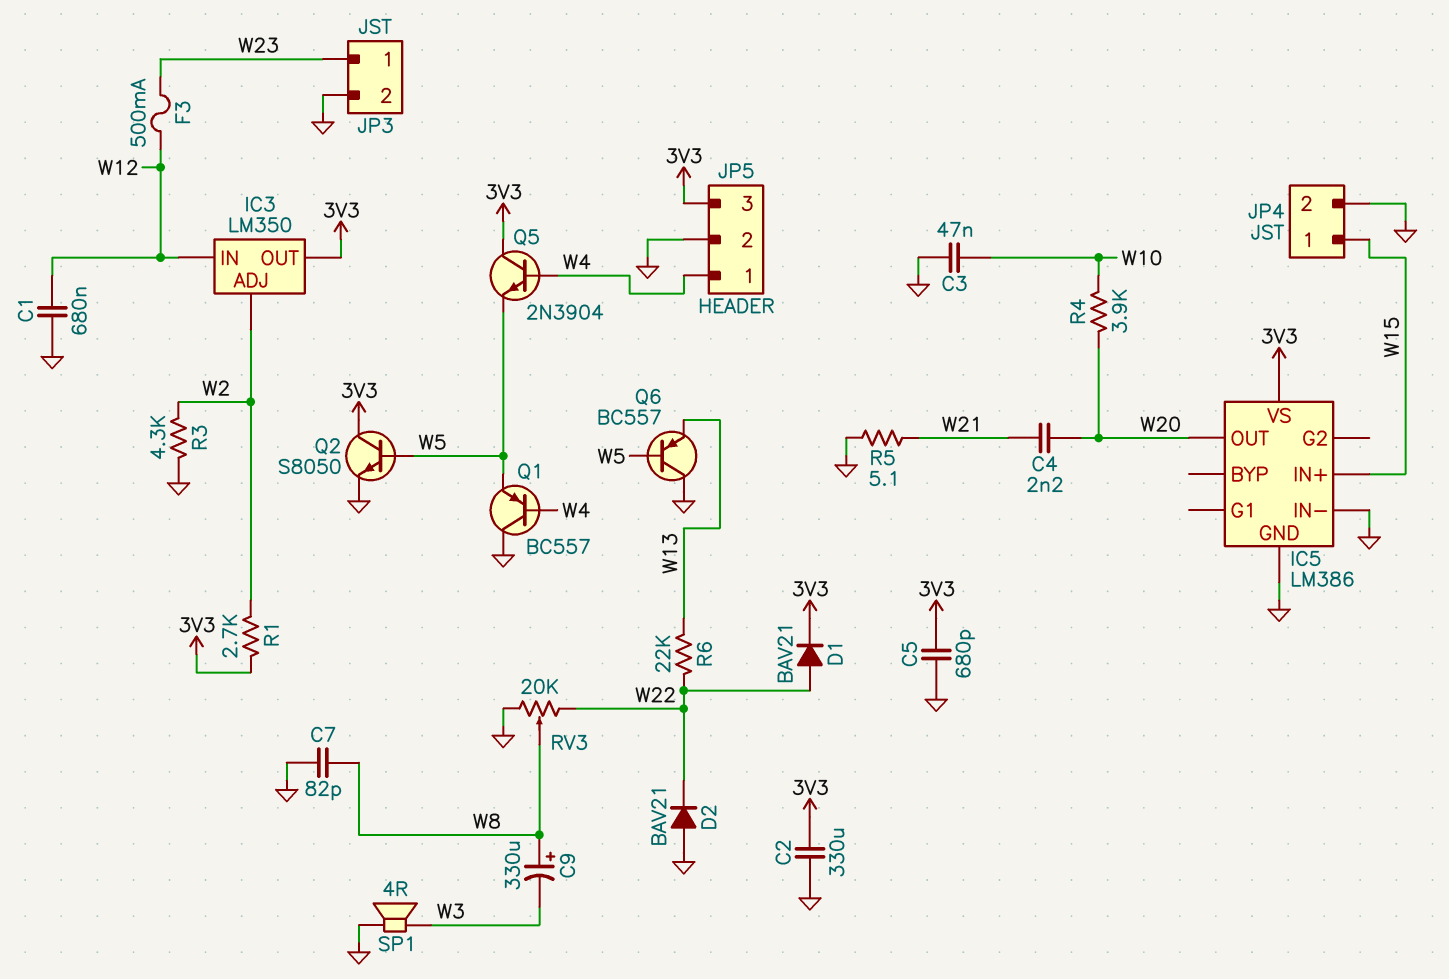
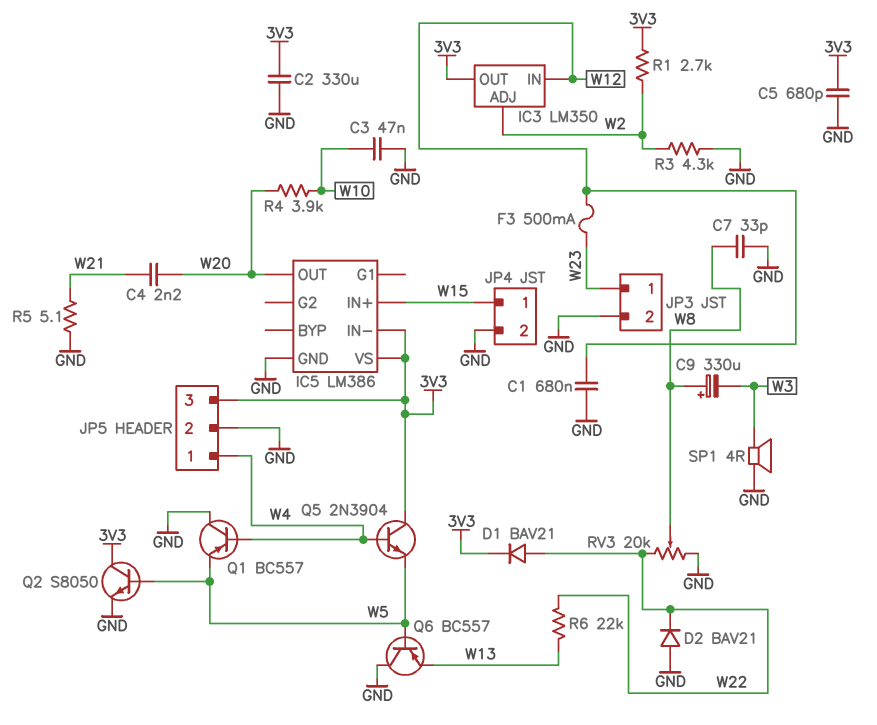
C7: 82pF (GND, W8) -> 33pF (GND, W8)
IC5 pin IN-: GND -> 3V3

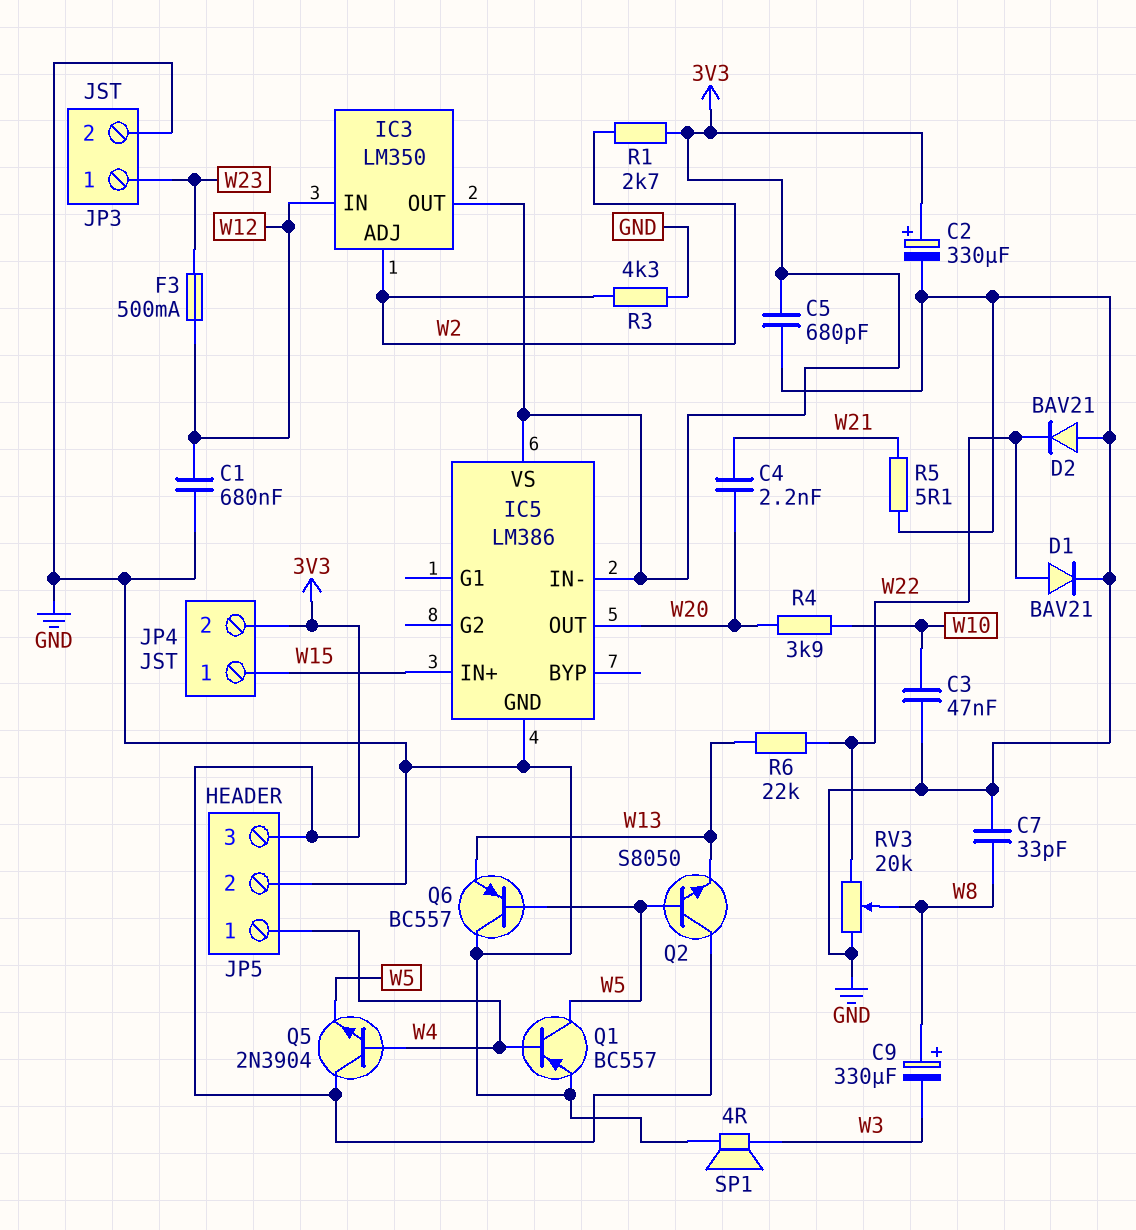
C2: 330uF (3V3, GND) -> 330uF (plus 3V3, minus GND)
D1: diode BAV21 (A W22, K 3V3) -> diode BAV21 (A W22, K GND)
JP4 pin 2: GND -> 3V3
Q1: PNP BC557 (B W4, C GND, E W5) -> PNP BC557 (B W4, C W5, E GND)
Q2: NPN S8050 (B W5, C 3V3, E GND) -> NPN S8050 (B W5, C 3V3, E W13)

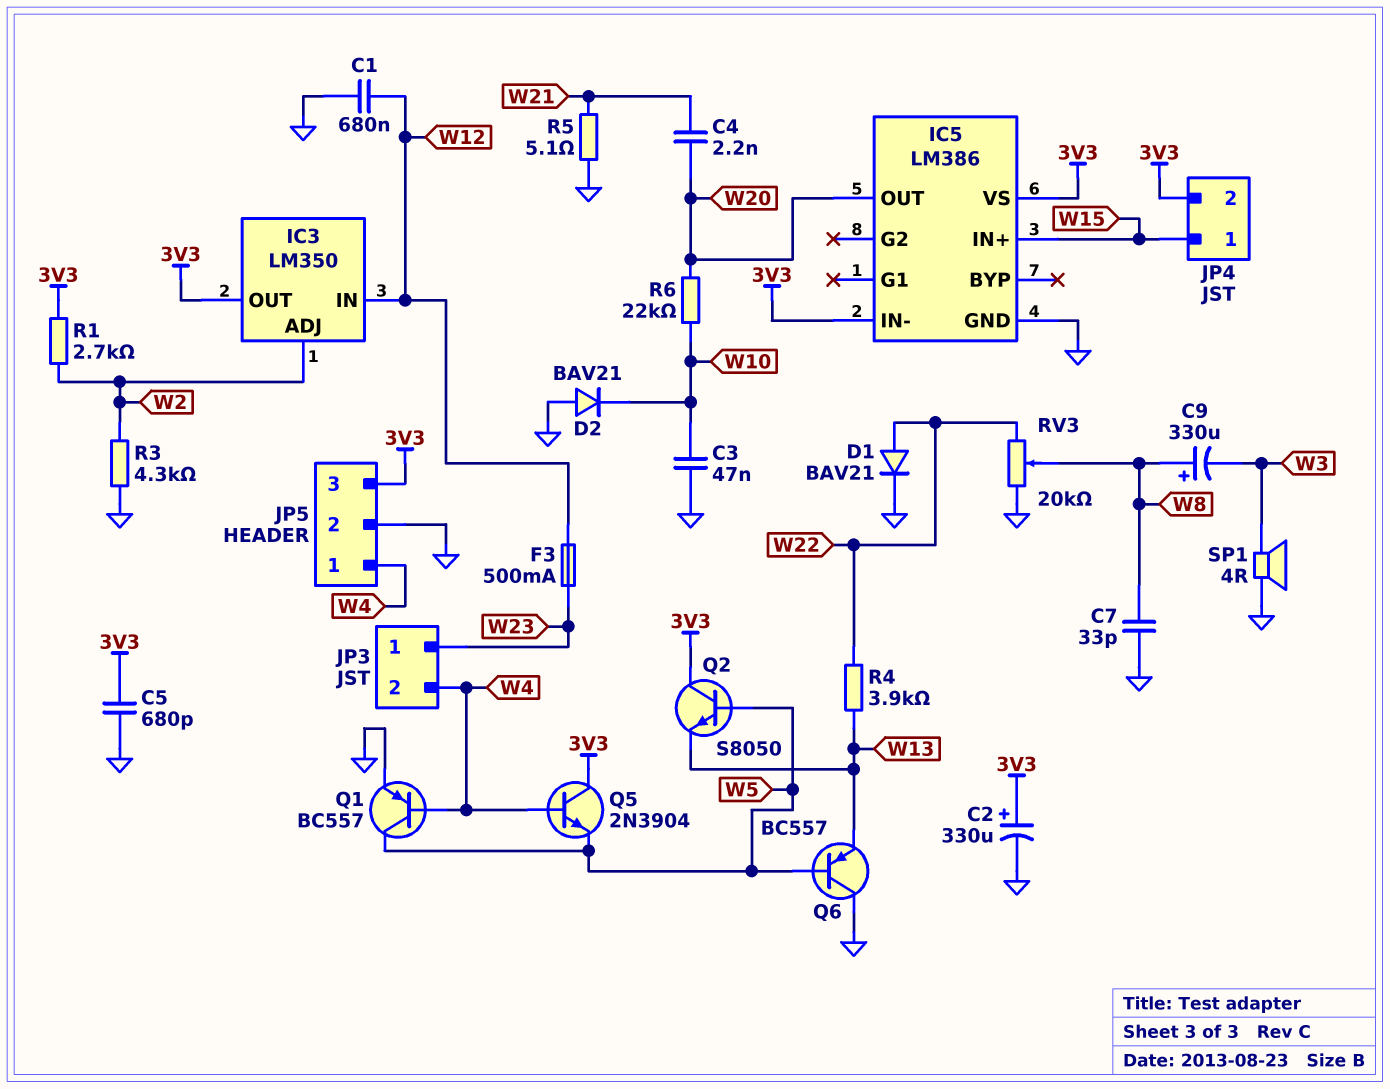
D2: diode BAV21 (A GND, K W22) -> diode BAV21 (A GND, K W10)
JP3 pin 2: GND -> W4
R4: 3.9k (W10, W20) -> 3.9k (W13, W22)
R6: 22k (W13, W22) -> 22k (W10, W20)

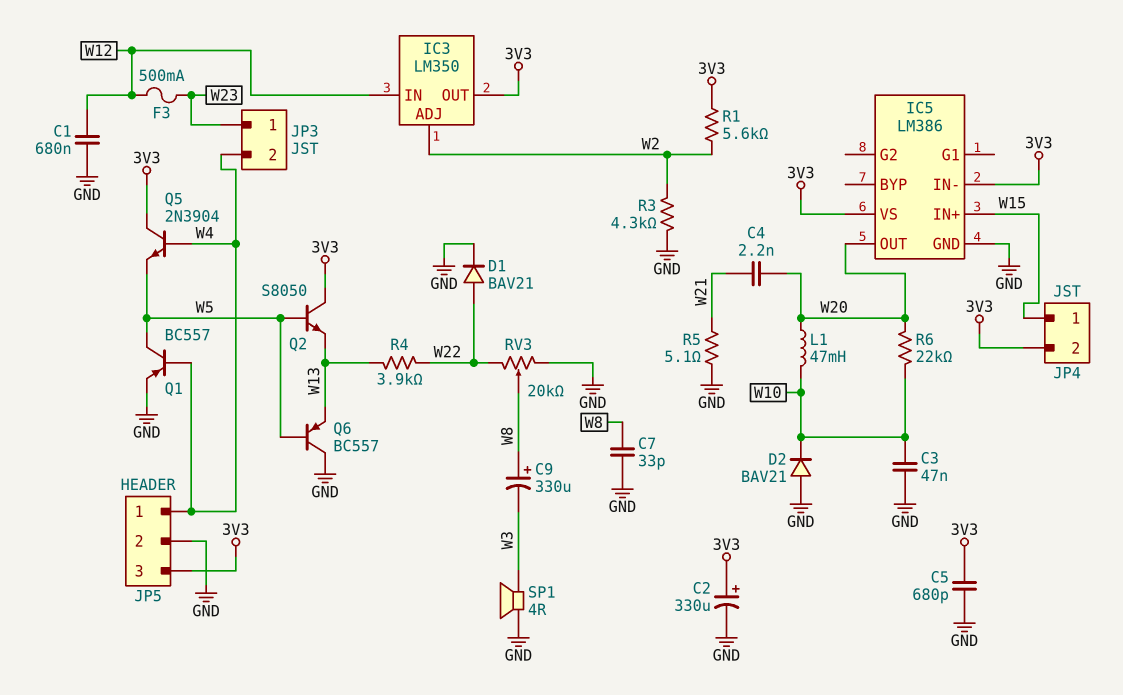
L1: none -> 47mH (W10, W20)
R1: 2.7k (3V3, W2) -> 5.6k (3V3, W2)

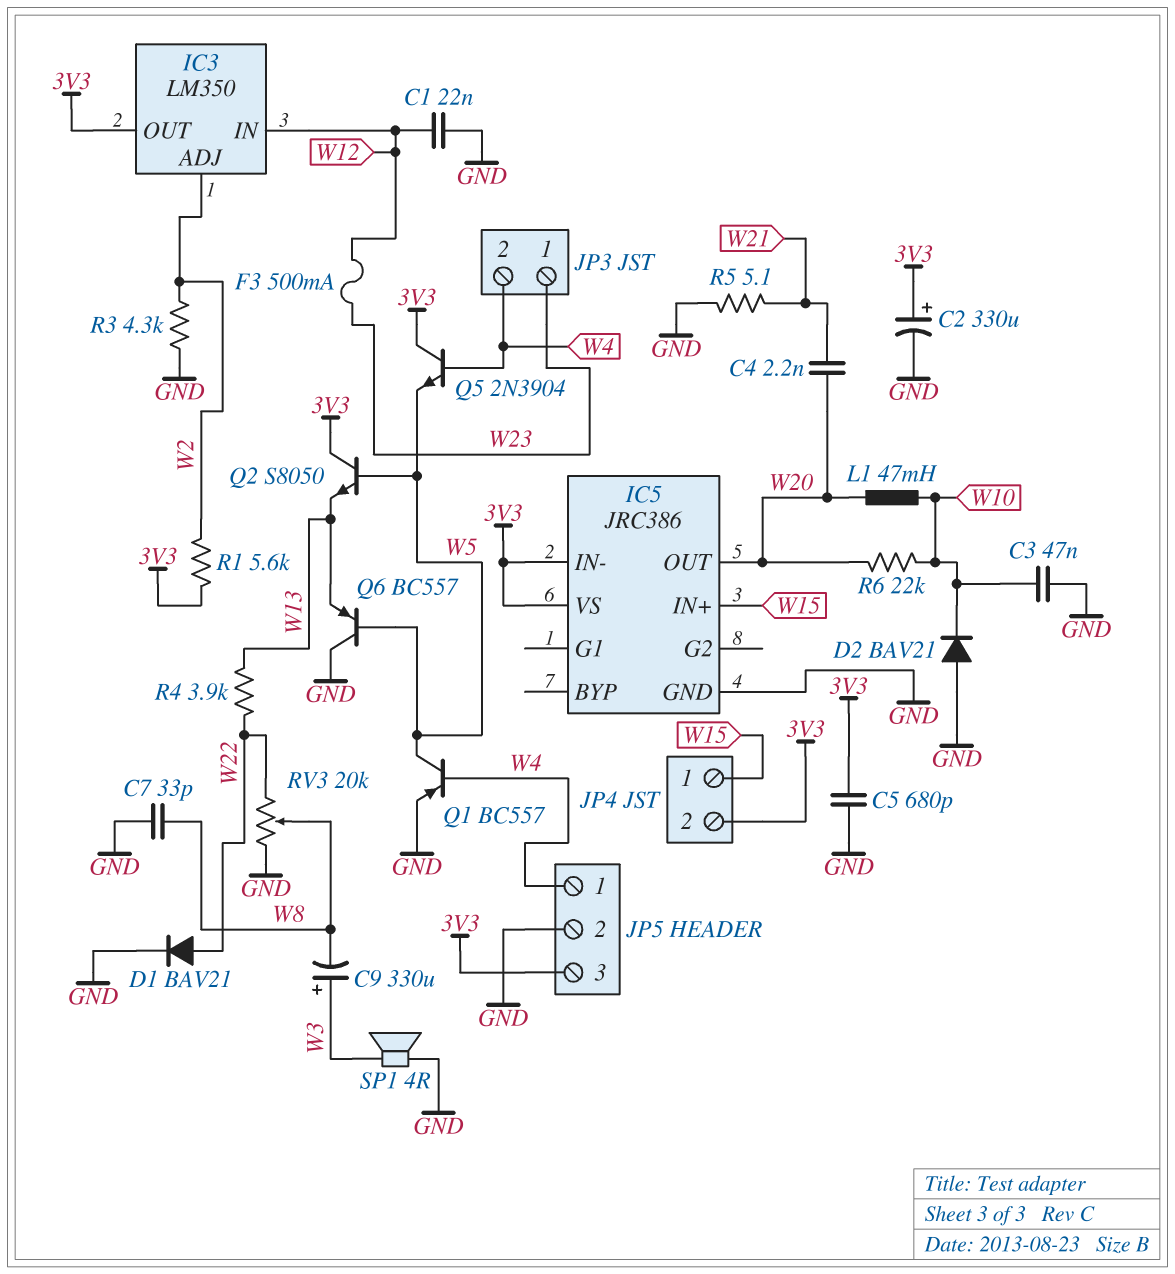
C1: 680nF (GND, W12) -> 22nF (GND, W12)
C9: 330uF (plus W8, minus W3) -> 330uF (plus W3, minus W8)
IC5: LM386 -> JRC386

